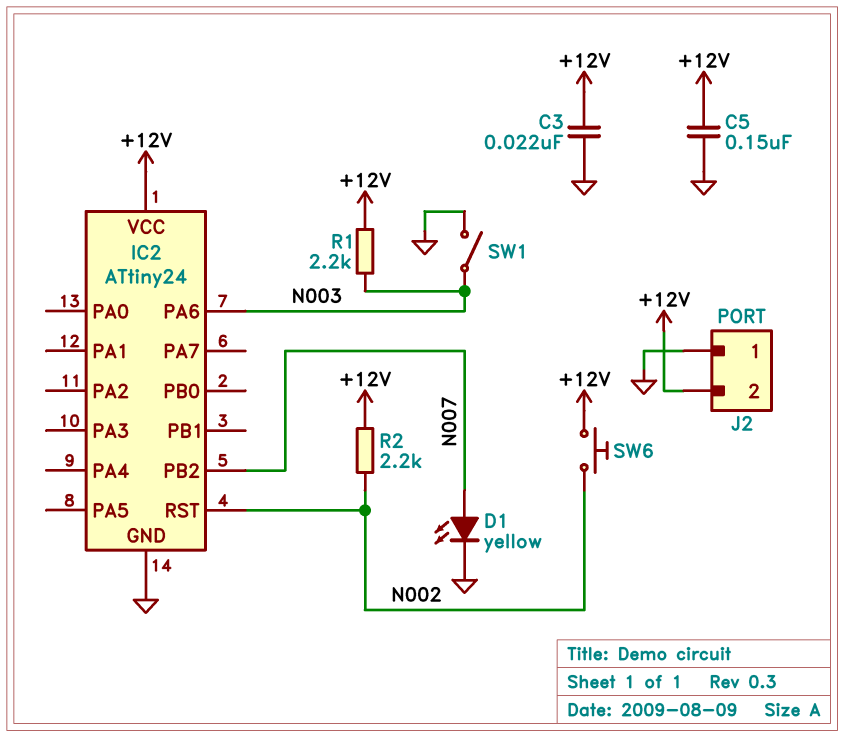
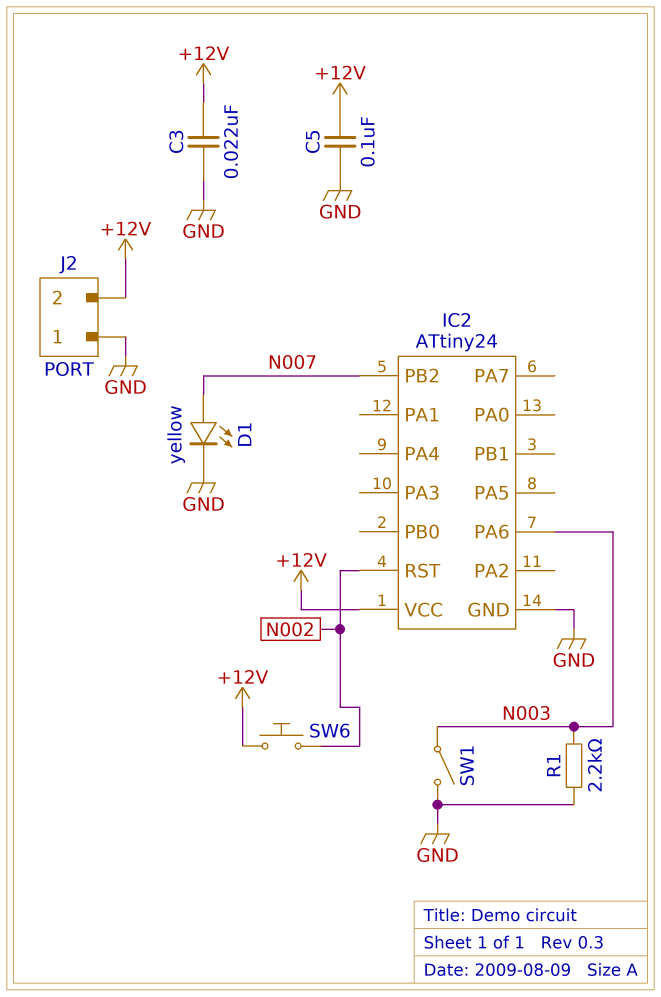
C5: 150nF (+12V, GND) -> 100nF (+12V, GND)
R1: 2.2k (+12V, N003) -> 2.2k (GND, N003)
R2: 2.2k (+12V, N002) -> none

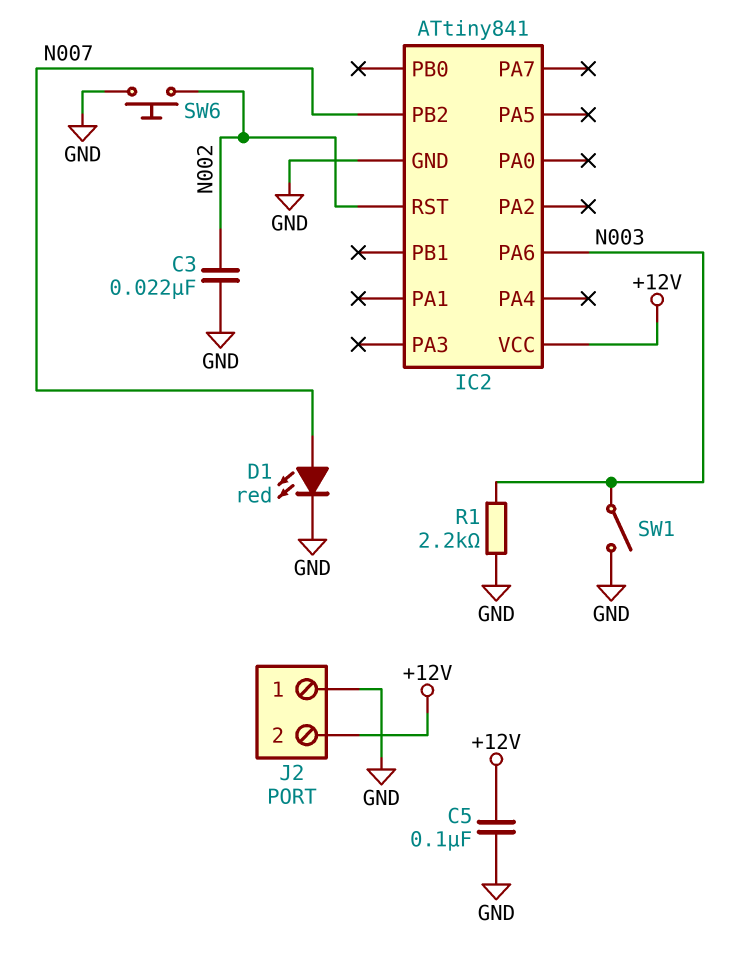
C3: 22nF (+12V, GND) -> 22nF (GND, N002)
D1: LED yellow (A N007, K GND) -> LED red (A N007, K GND)
IC2: ATtiny24 -> ATtiny841
SW6: button (+12V, N002) -> button (GND, N002)

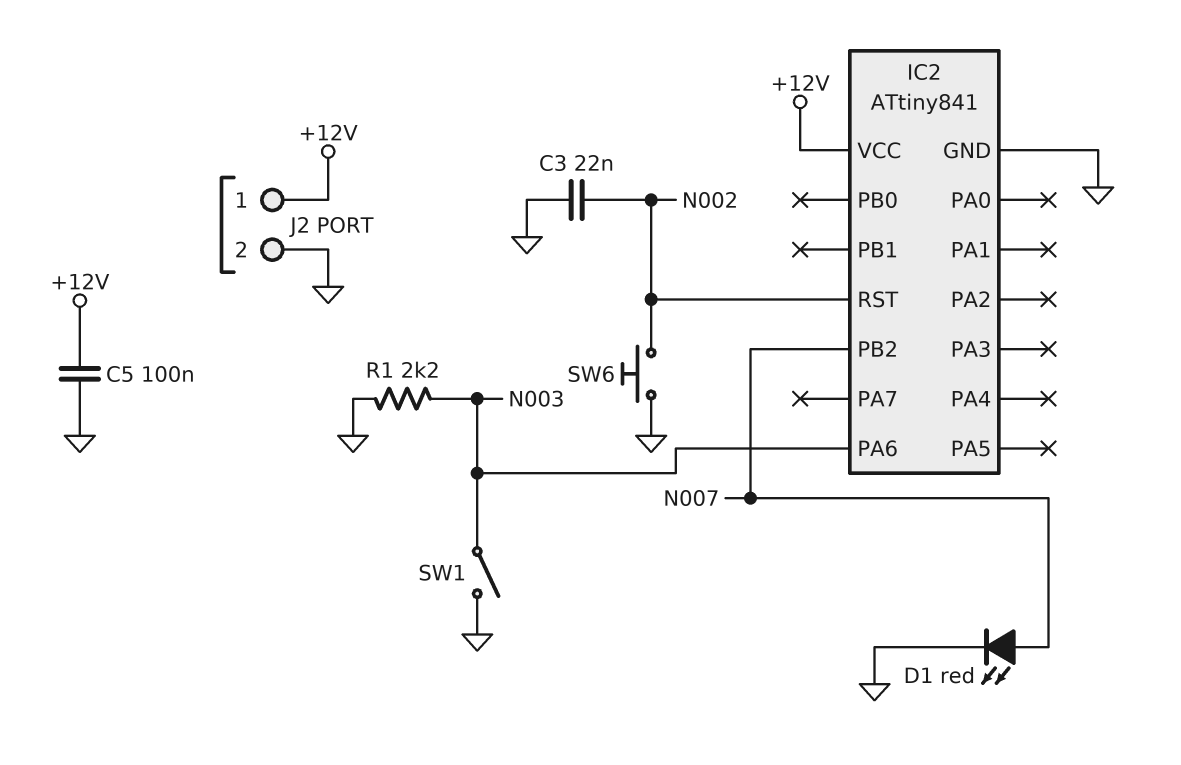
J2 pin 1: GND -> +12V
J2 pin 2: +12V -> GND

